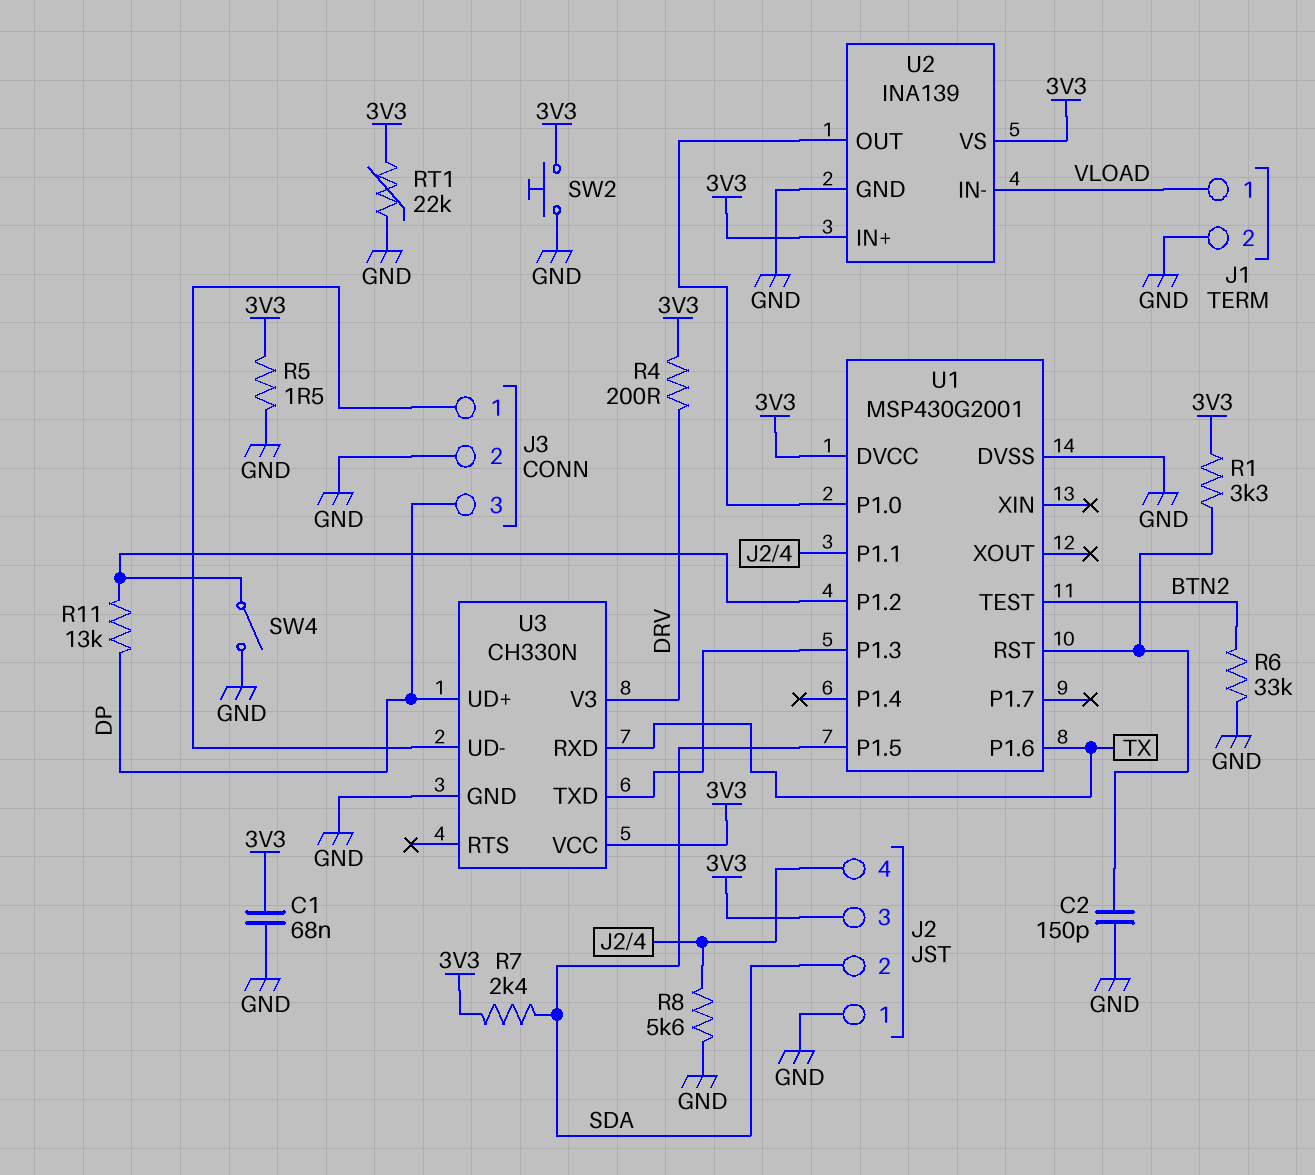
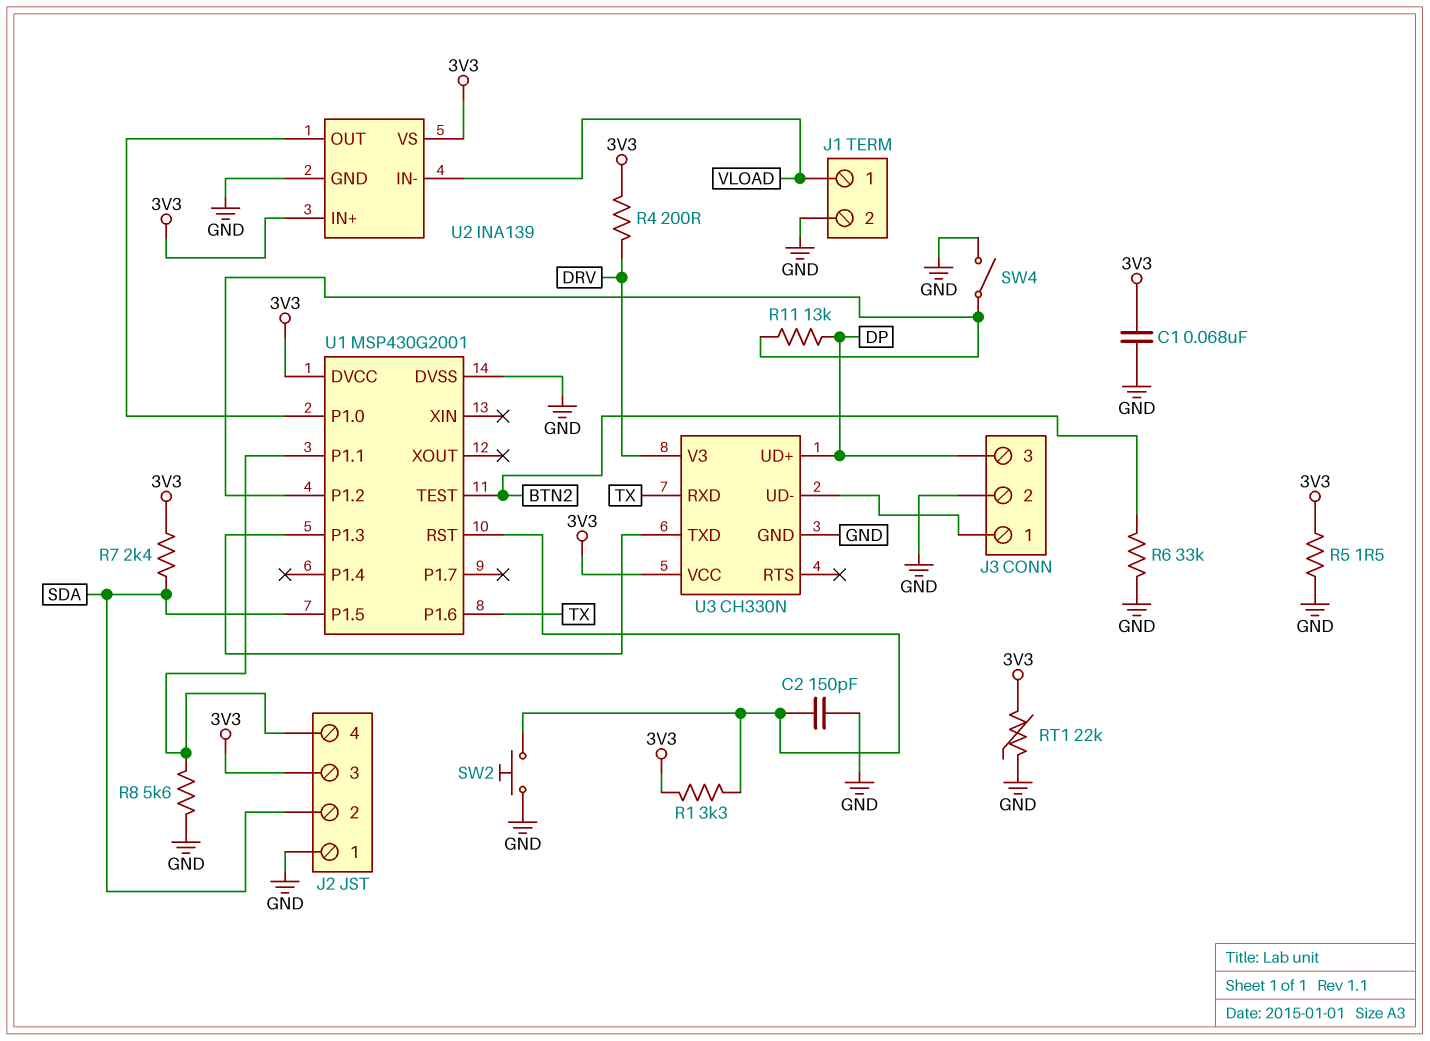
SW2: button (3V3, GND) -> button (GND, U1/RST)

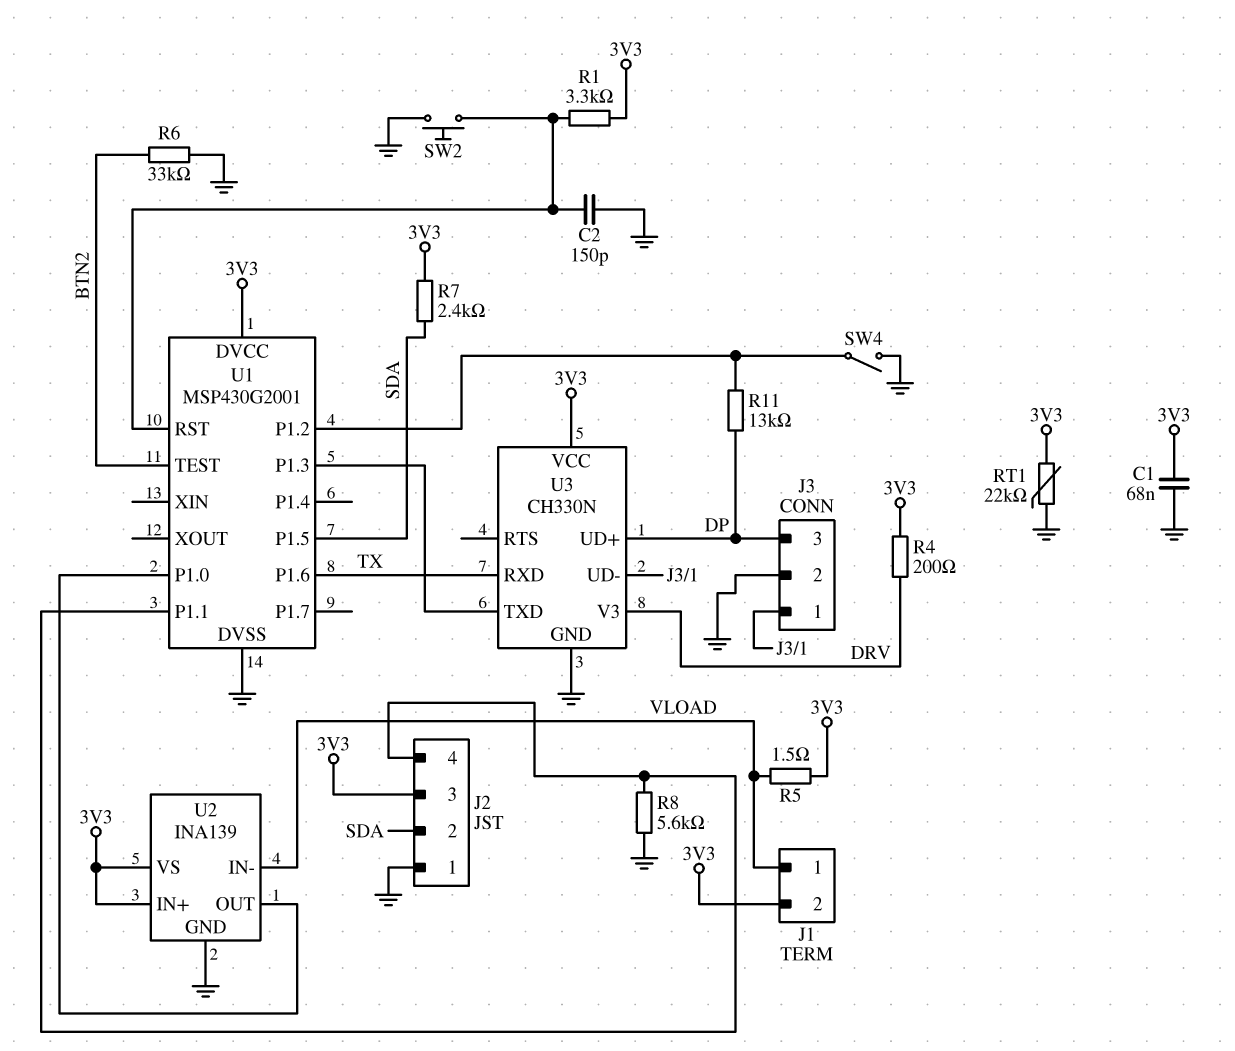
J1 pin 2: GND -> 3V3
R5: 1.5 (3V3, GND) -> 1.5 (3V3, VLOAD)

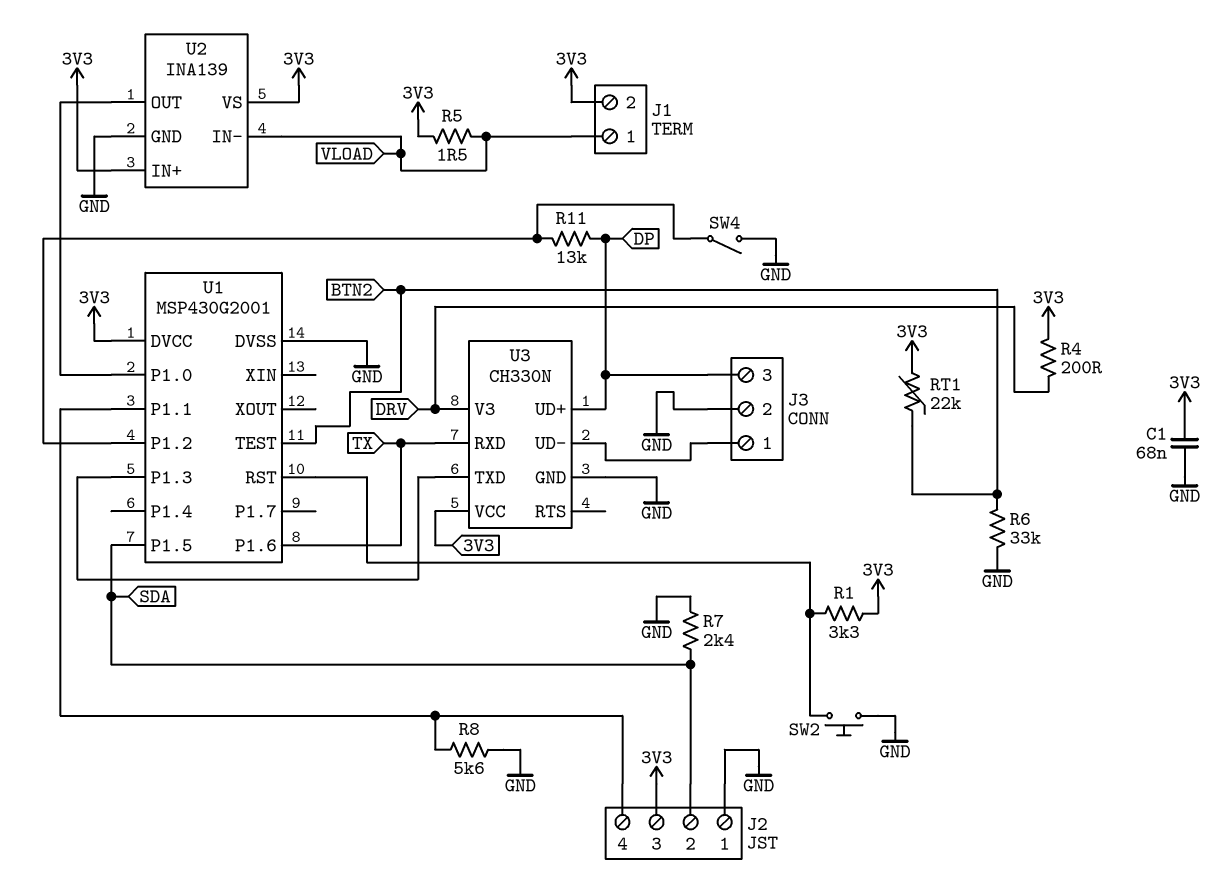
C2: 150pF (GND, U1/RST) -> none
R7: 2.4k (3V3, SDA) -> 2.4k (GND, SDA)
RT1: 22k (3V3, GND) -> 22k (3V3, BTN2)

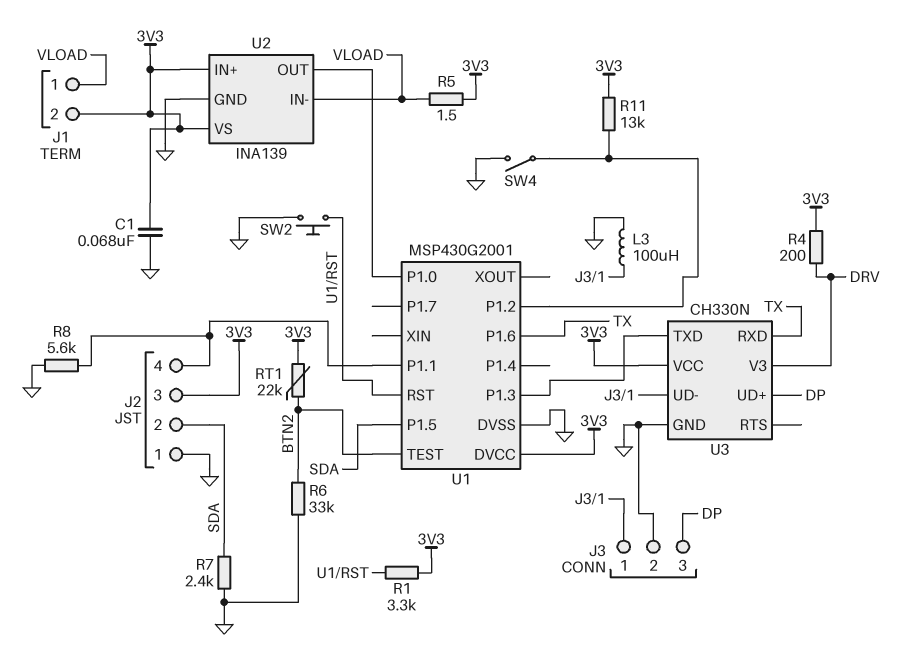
L3: none -> 100uH (GND, J3/1)
R11: 13k (DP, U1/P1.2) -> 13k (3V3, U1/P1.2)

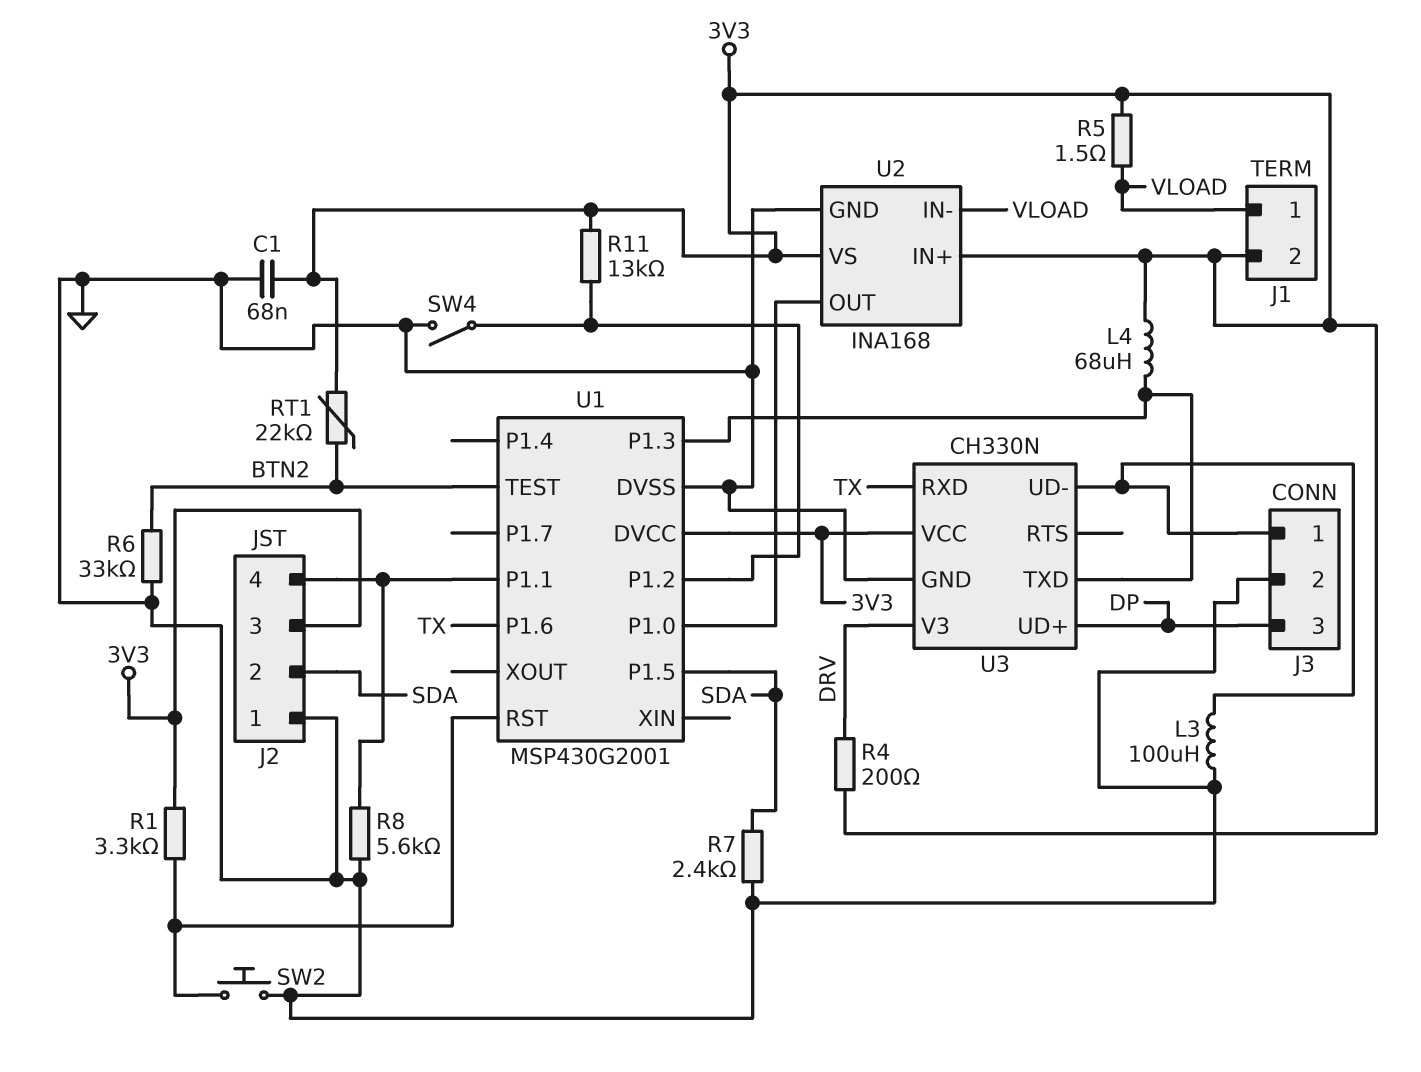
L4: none -> 68uH (3V3, U1/P1.3)
U2: INA139 -> INA168

